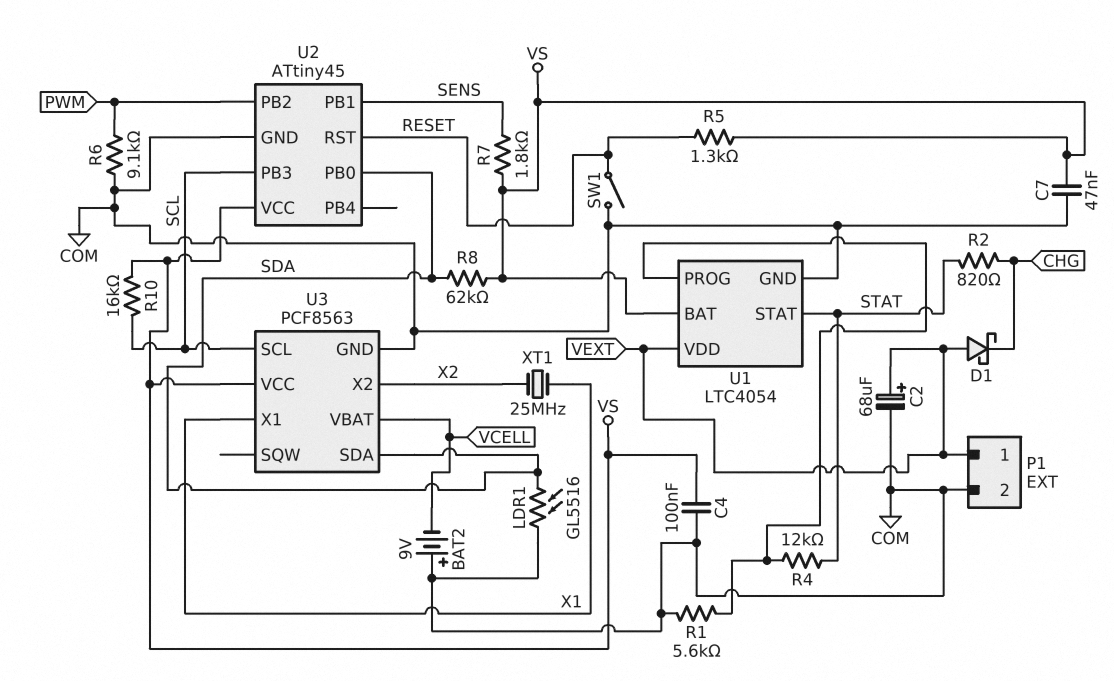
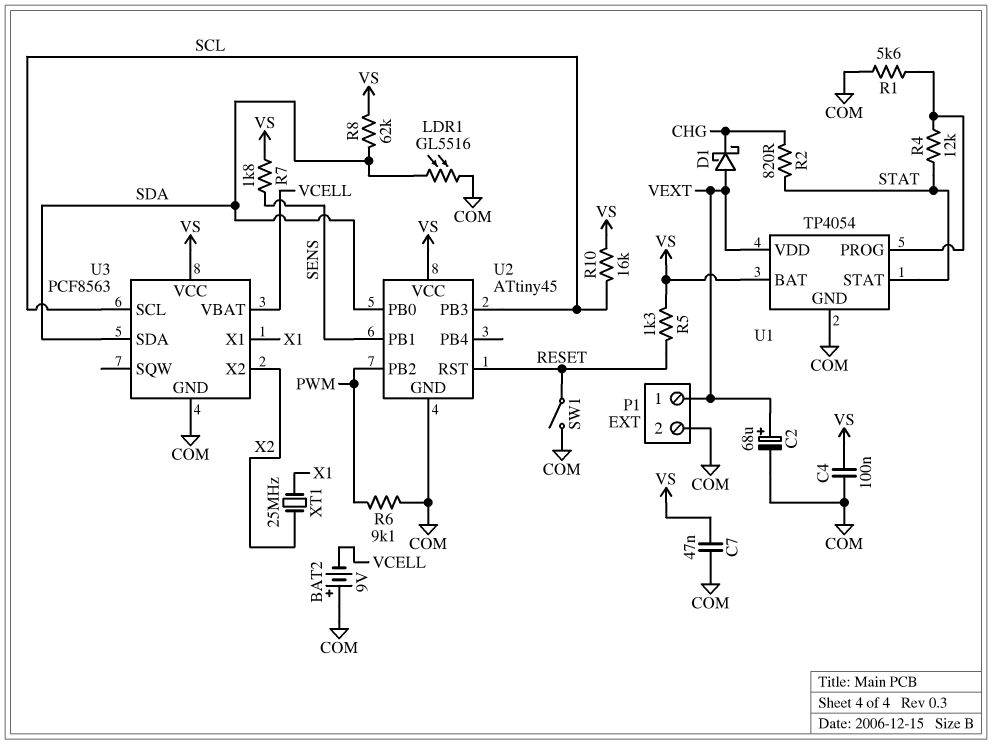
U1: LTC4054 -> TP4054

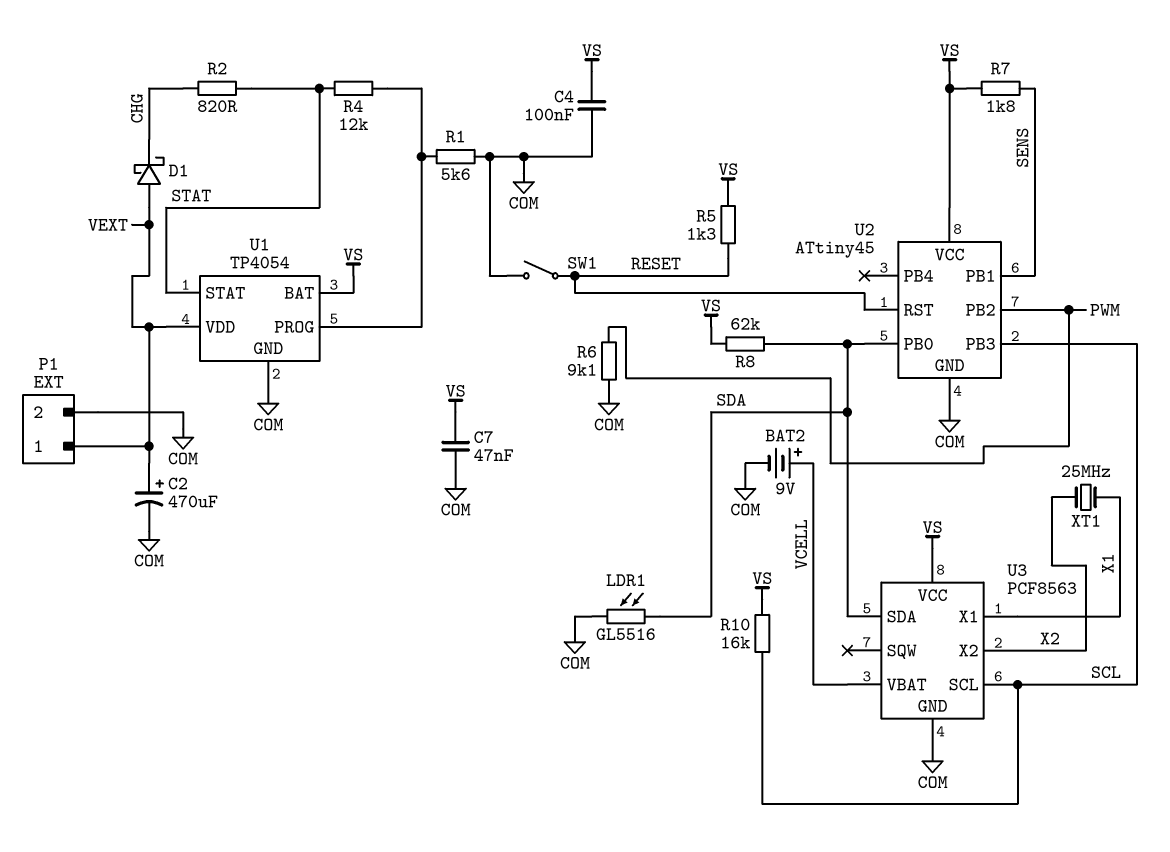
BAT2: 9V (plus COM, minus VCELL) -> 9V (plus VCELL, minus COM)
C2: 68uF (plus VEXT, minus COM) -> 470uF (plus VEXT, minus COM)

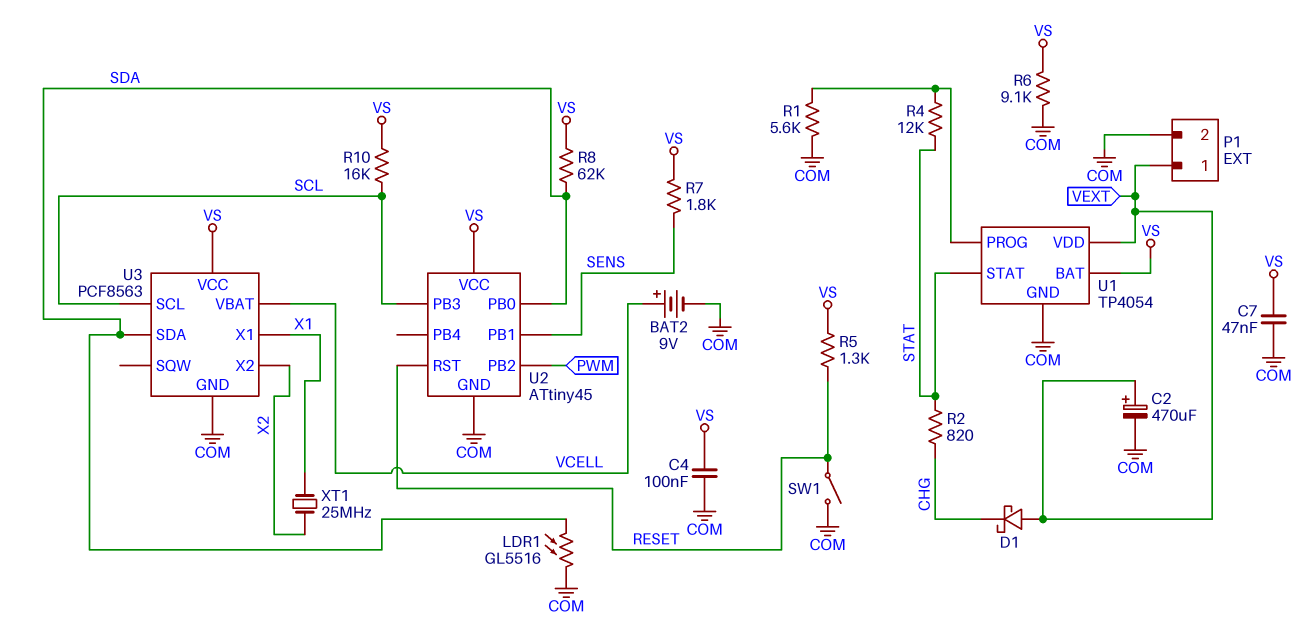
R6: 9.1k (COM, PWM) -> 9.1k (COM, VS)

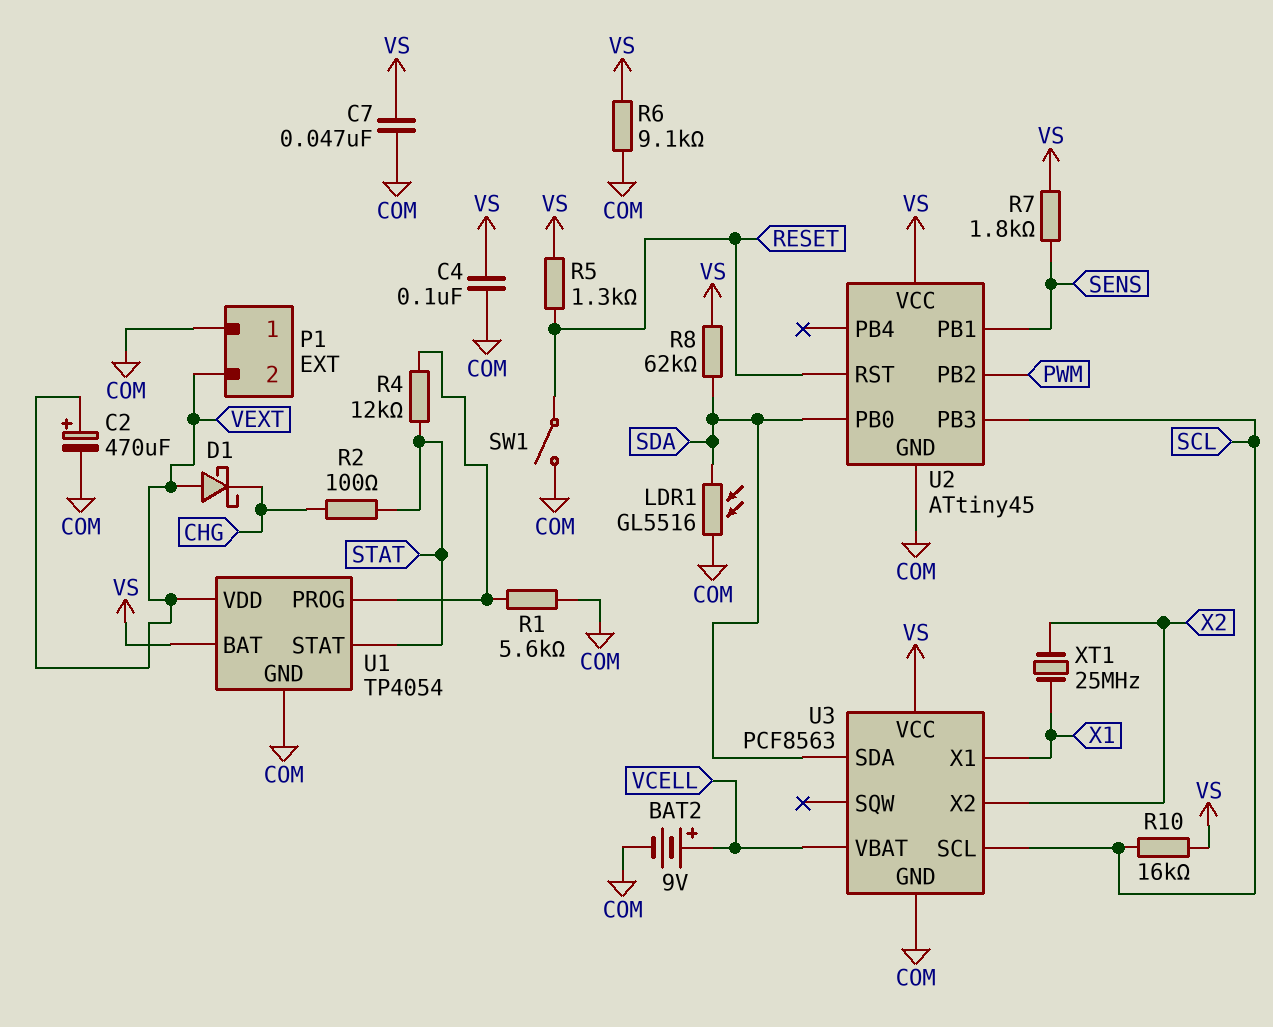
P1 pin 1: VEXT -> COM
P1 pin 2: COM -> VEXT
R2: 820 (CHG, STAT) -> 100 (CHG, STAT)

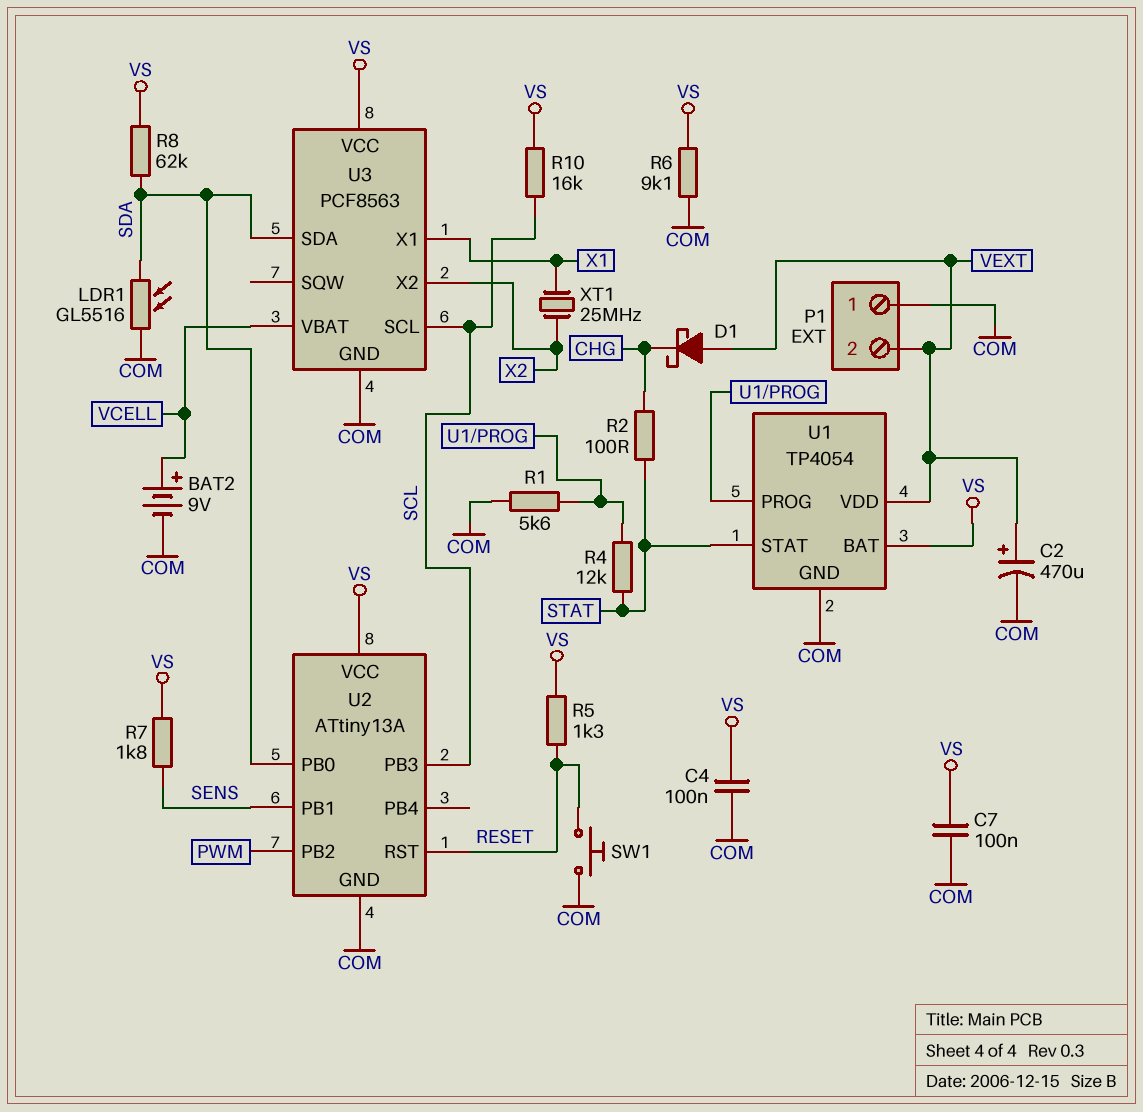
C7: 47nF (COM, VS) -> 100nF (COM, VS)
SW1: switch (COM, RESET) -> button (COM, RESET)
U2: ATtiny45 -> ATtiny13A

